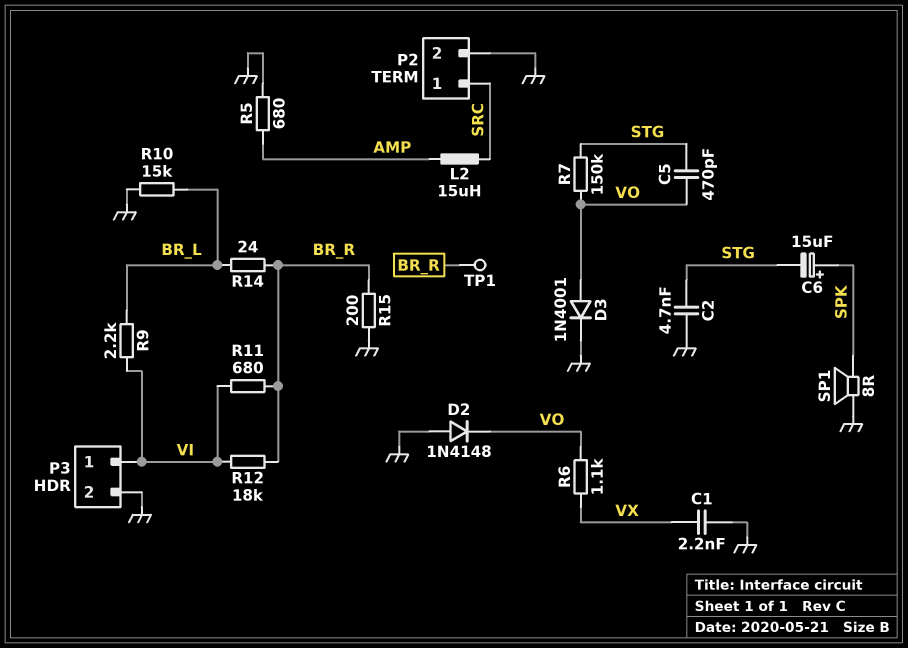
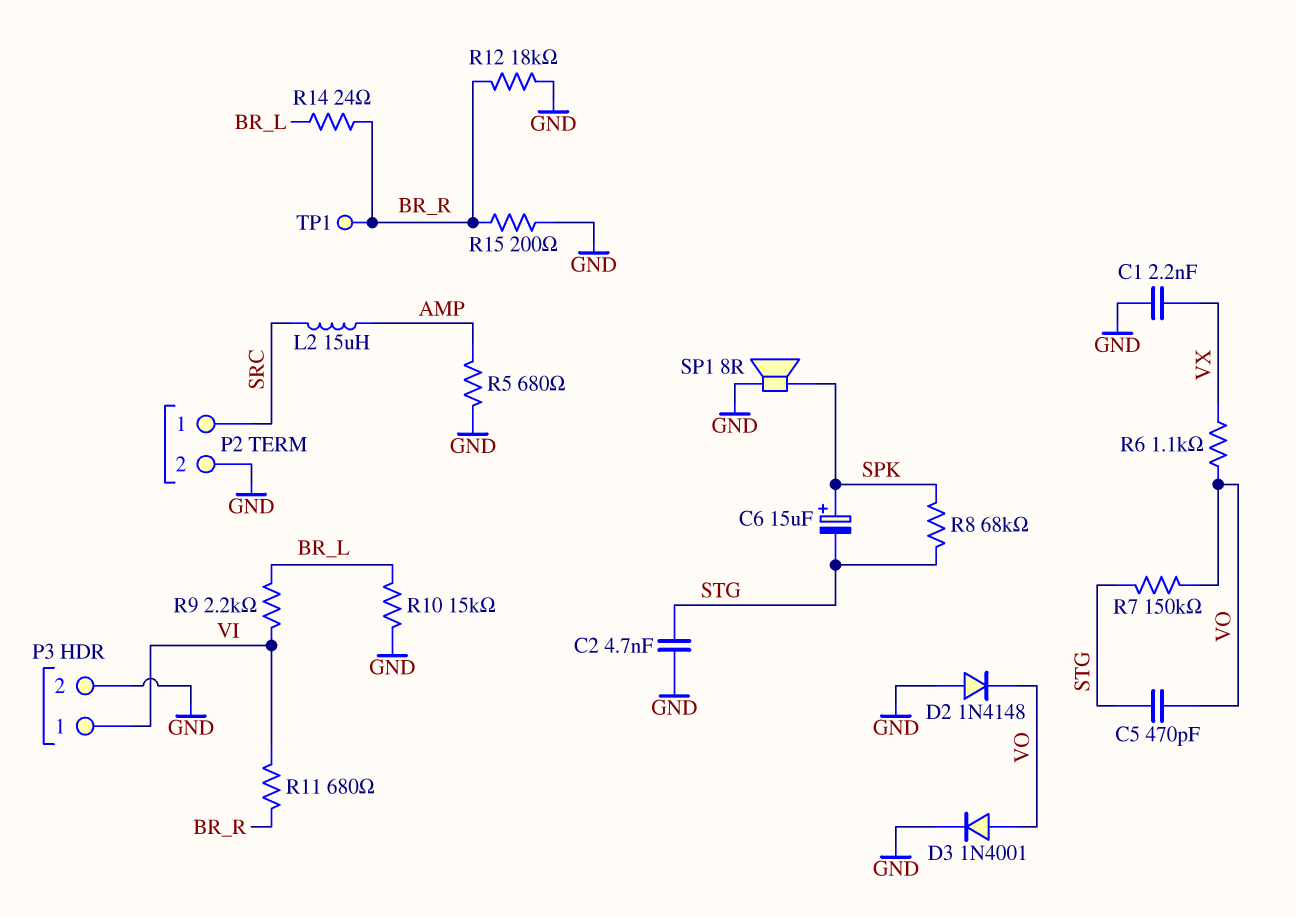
R8: none -> 68k (SPK, STG)
R12: 18k (BR_R, VI) -> 18k (BR_R, GND)

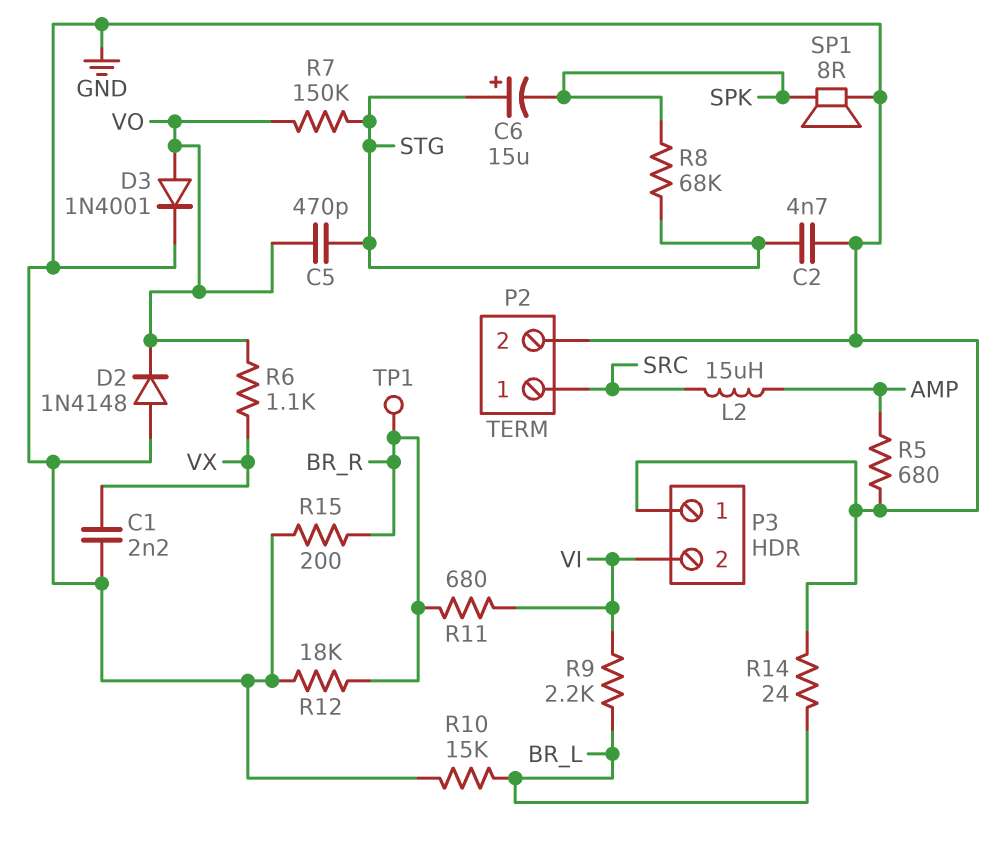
C6: 15uF (plus SPK, minus STG) -> 15uF (plus STG, minus SPK)
P3 pin 1: VI -> GND
P3 pin 2: GND -> VI
R14: 24 (BR_L, BR_R) -> 24 (BR_L, GND)

